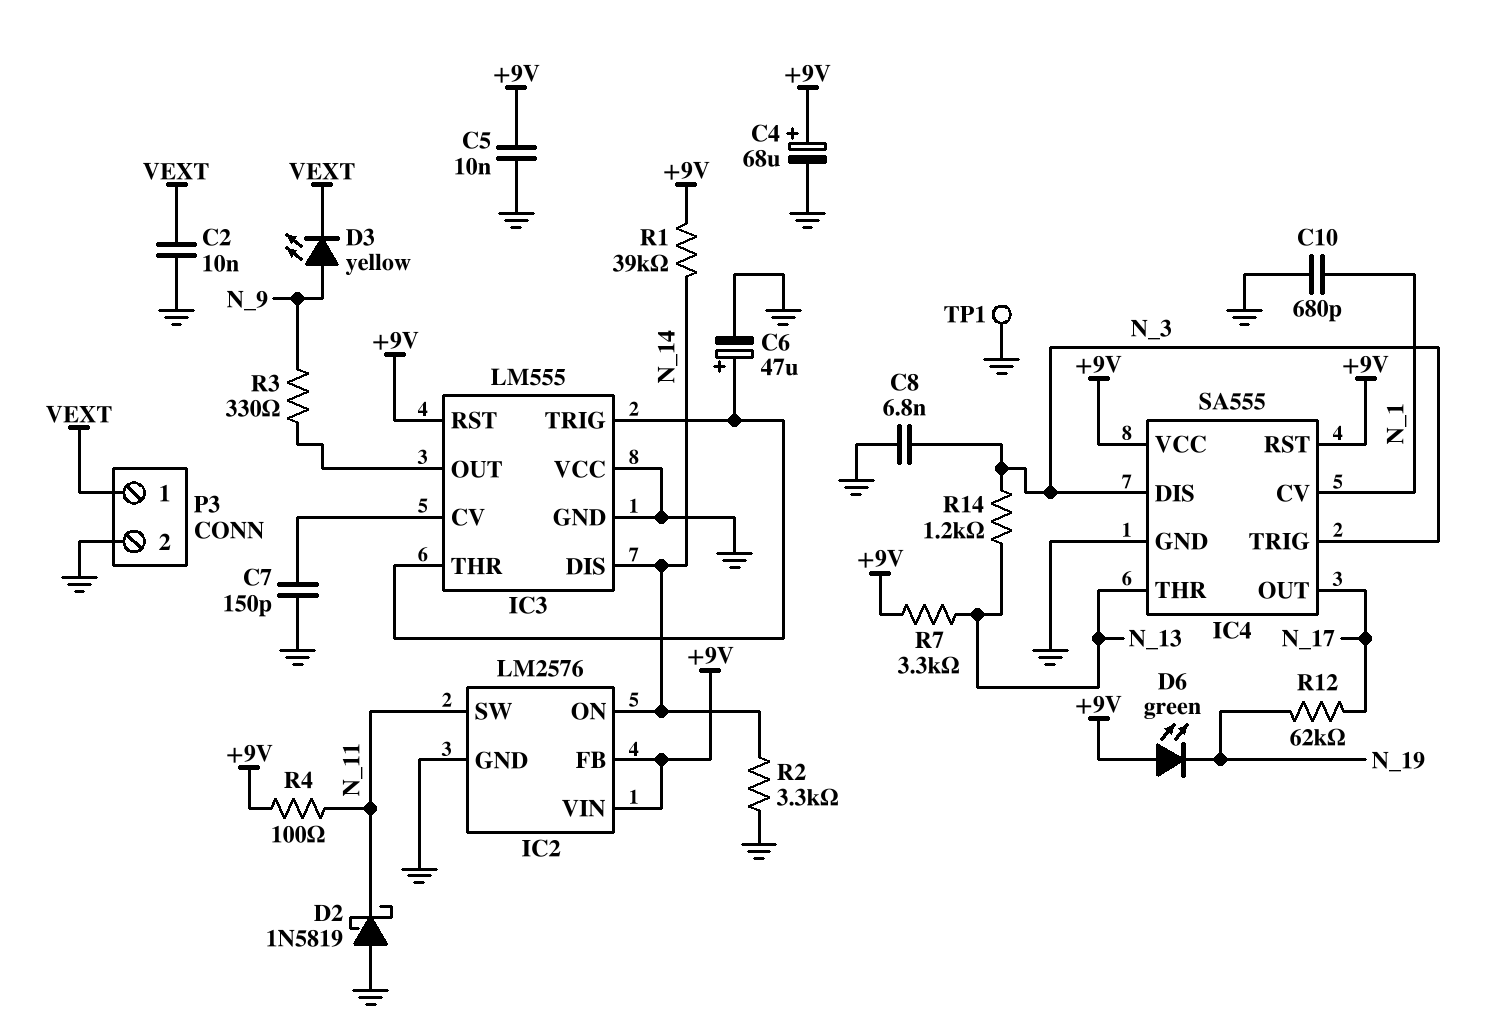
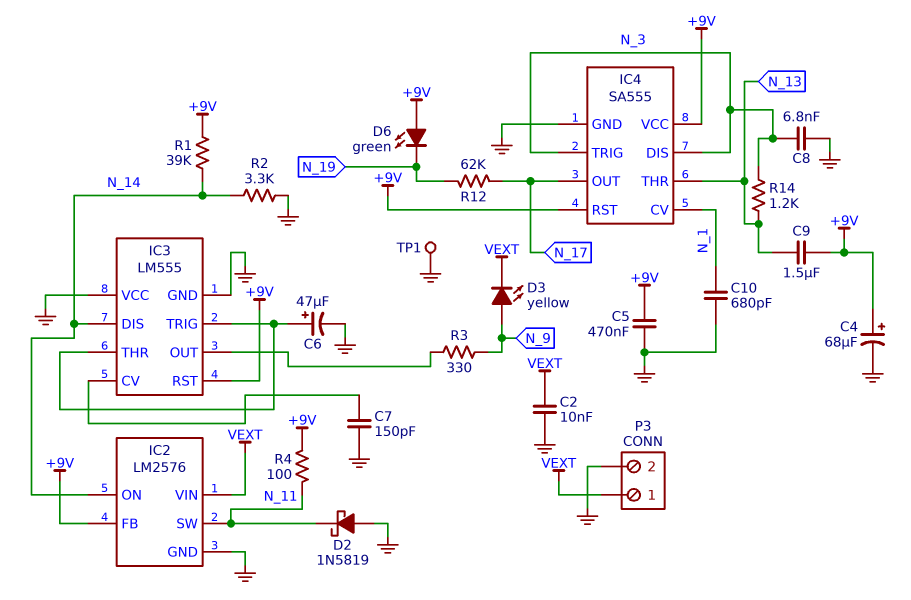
C5: 10nF (+9V, GND) -> 470nF (+9V, GND)
C9: none -> 1.5uF (+9V, N_13)
IC2 pin VIN: +9V -> VEXT
R7: 3.3k (+9V, N_13) -> none

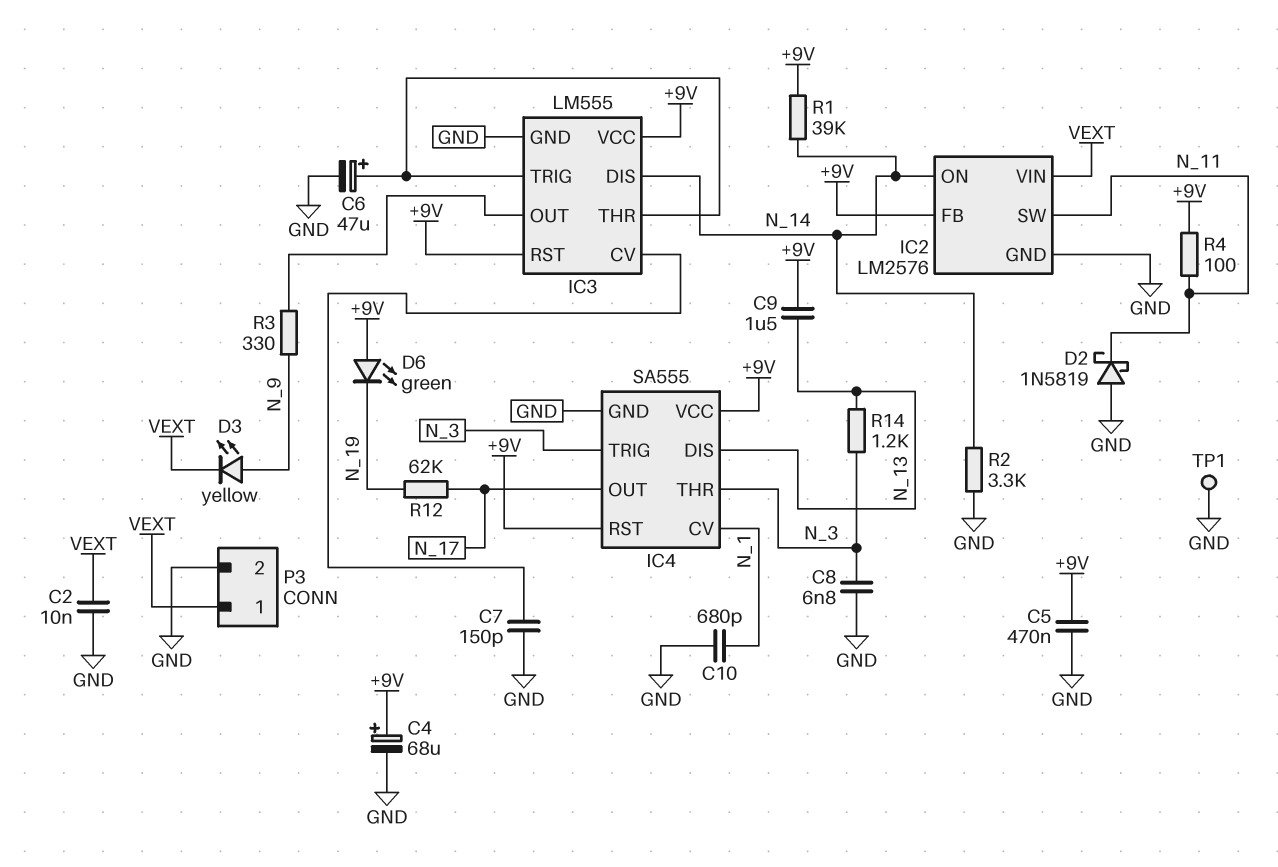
IC3 pin VCC: GND -> +9V
IC4 pin DIS: N_3 -> N_13
IC4 pin THR: N_13 -> N_3

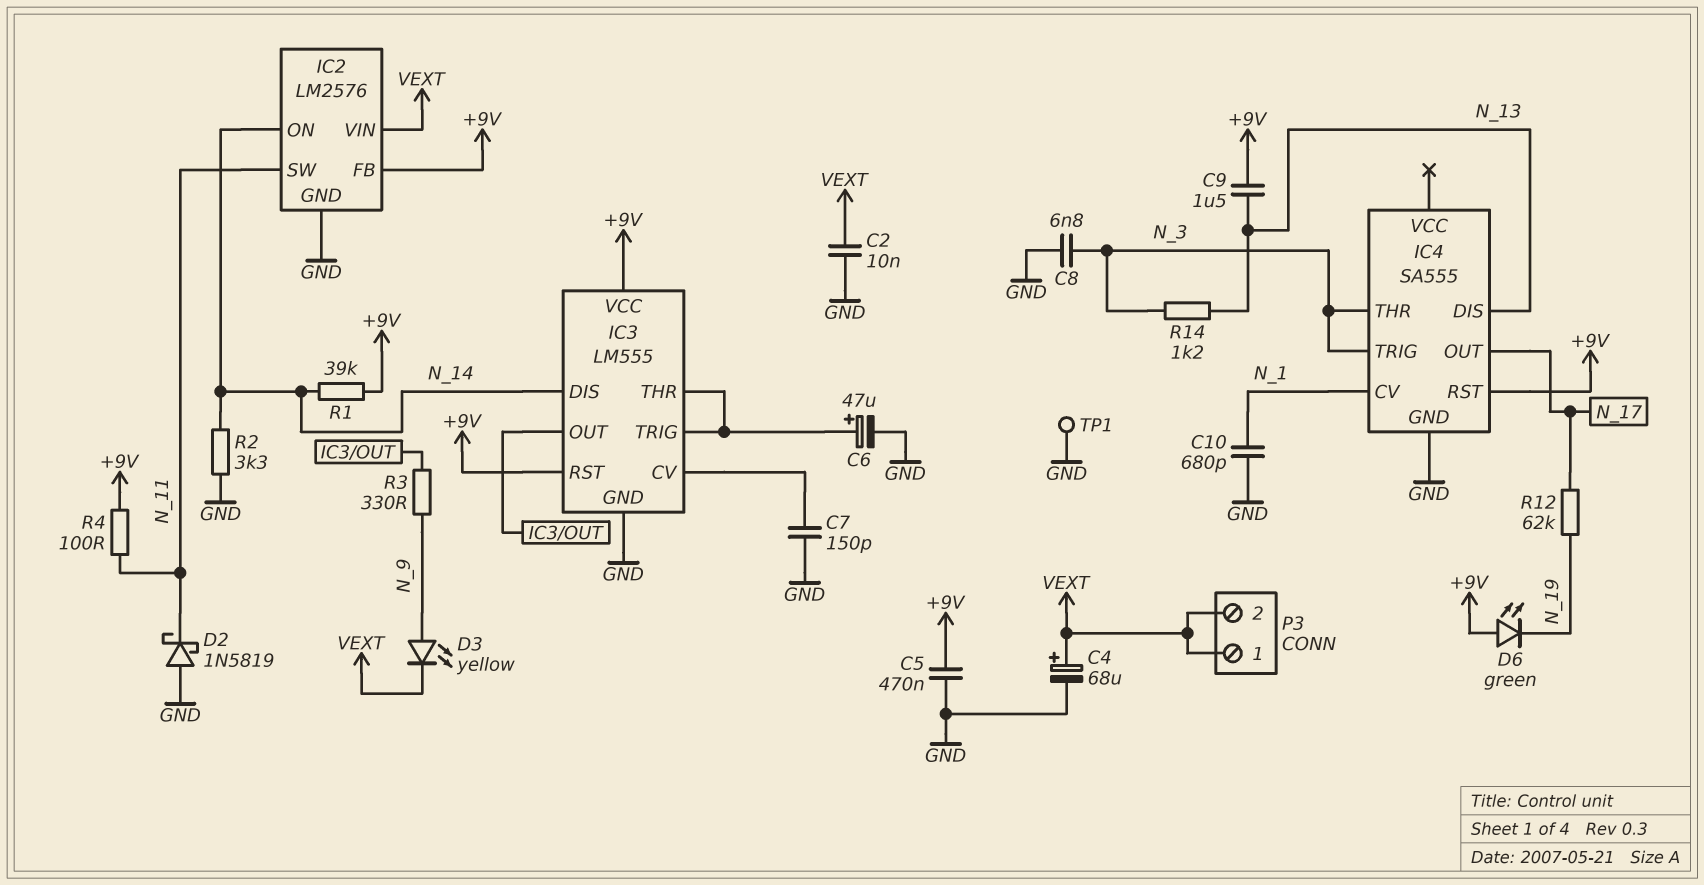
C4: 68uF (plus +9V, minus GND) -> 68uF (plus VEXT, minus GND)
IC4 pin VCC: +9V -> none
P3 pin 2: GND -> VEXT

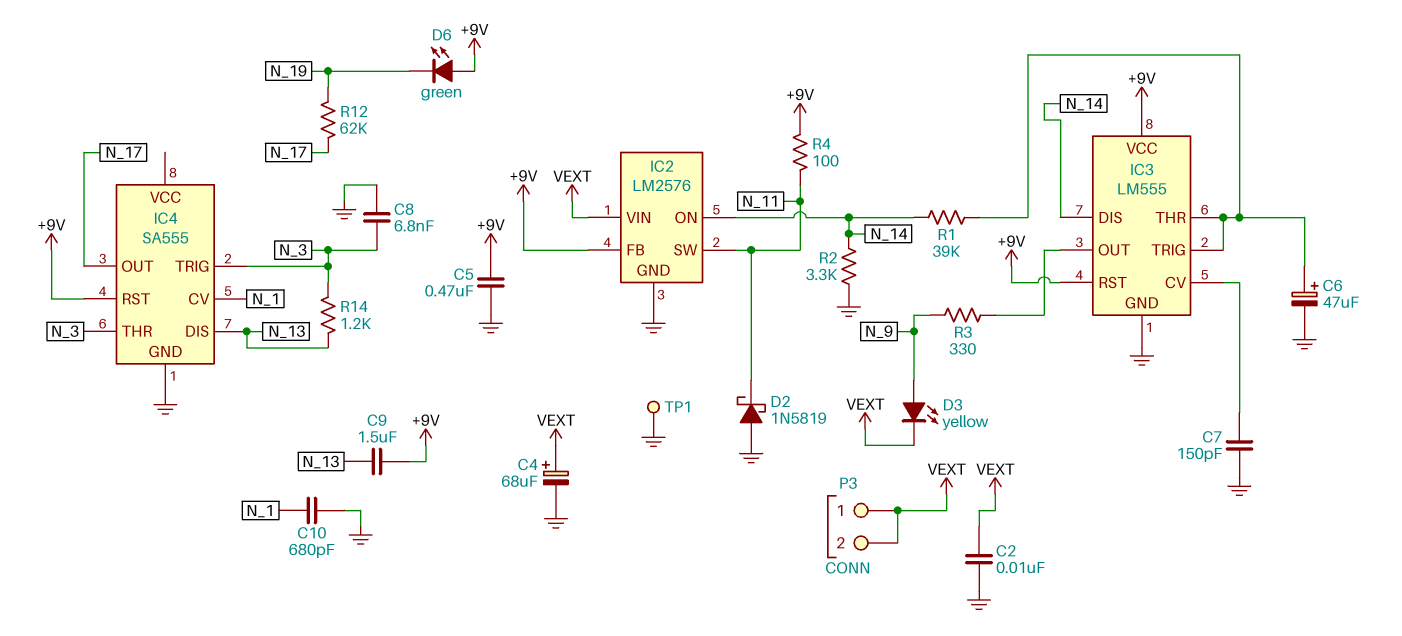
R1: 39k (+9V, N_14) -> 39k (IC3/THR, N_14)

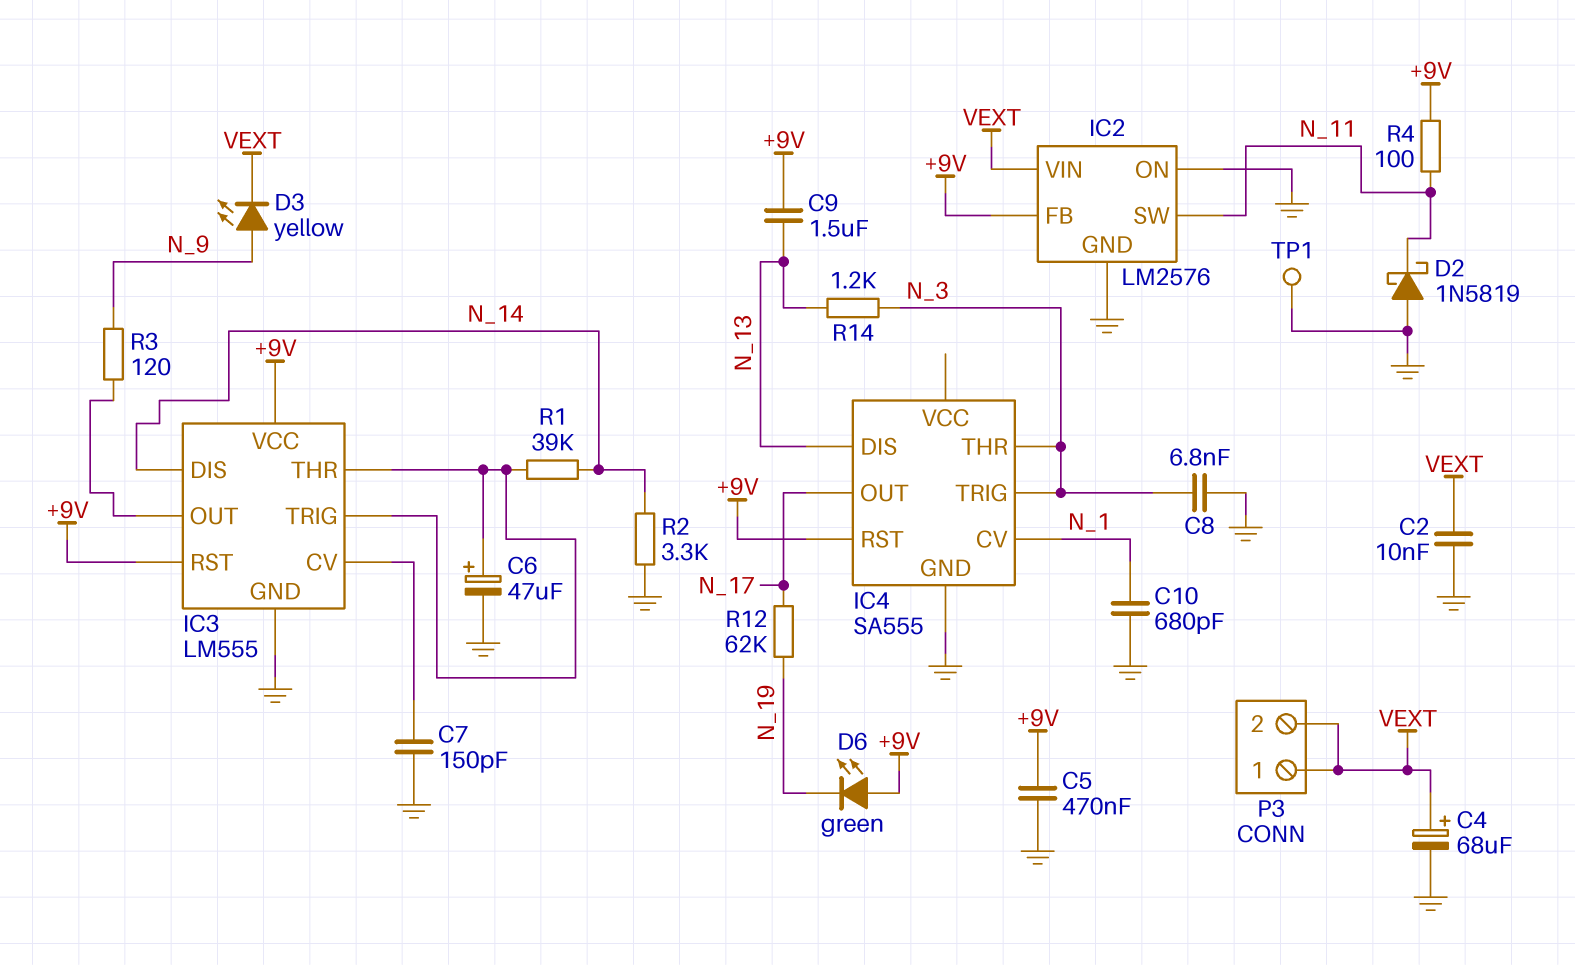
IC2 pin ON: N_14 -> GND
R3: 330 (IC3/OUT, N_9) -> 120 (IC3/OUT, N_9)

